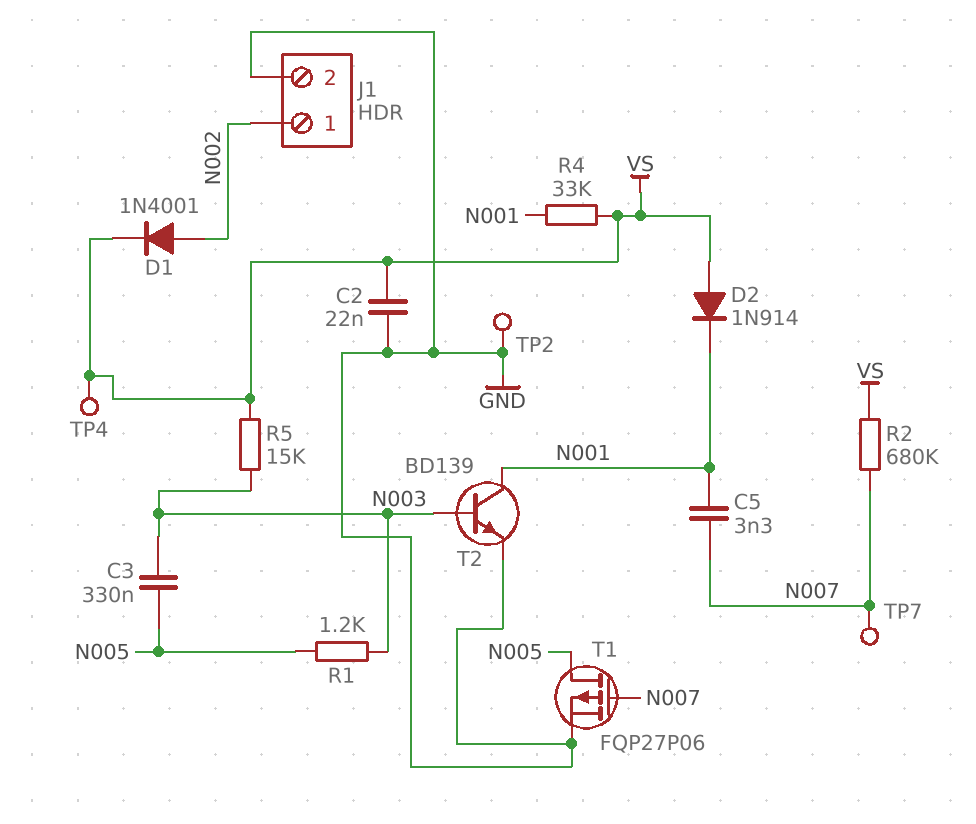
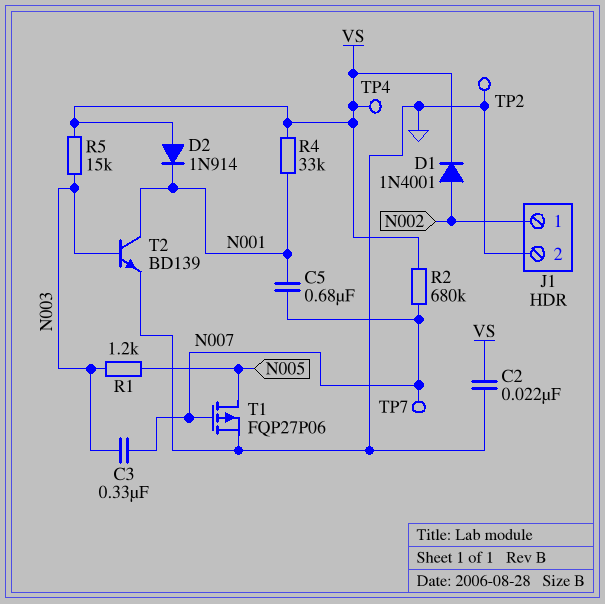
C3: 330nF (N003, N005) -> 330nF (N003, N007)
C5: 3.3nF (N001, N007) -> 680nF (N001, N007)

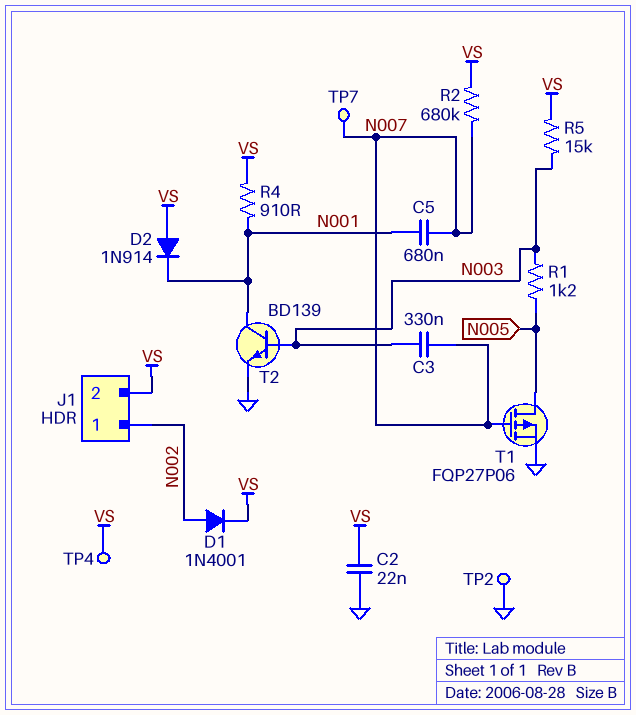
J1 pin 2: GND -> VS
R4: 33k (N001, VS) -> 910 (N001, VS)

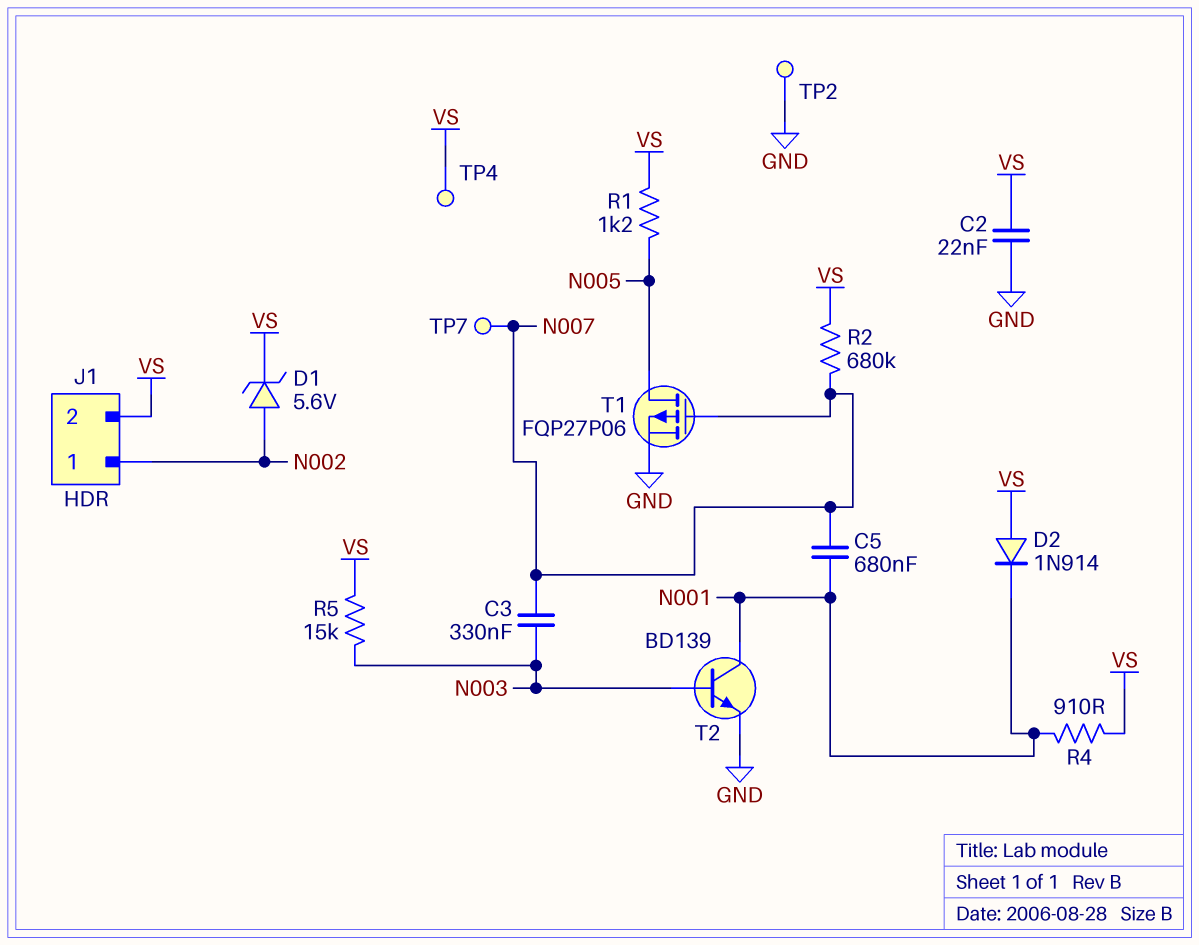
D1: diode 1N4001 (A N002, K VS) -> zener 5.6V (A N002, K VS)
R1: 1.2k (N003, N005) -> 1.2k (N005, VS)

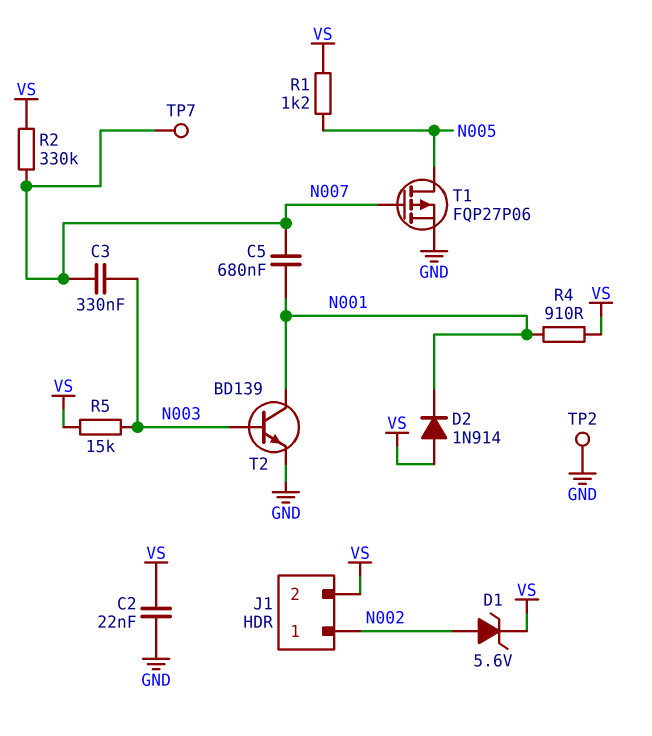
R2: 680k (N007, VS) -> 330k (N007, VS)
TP4: test point (VS) -> none

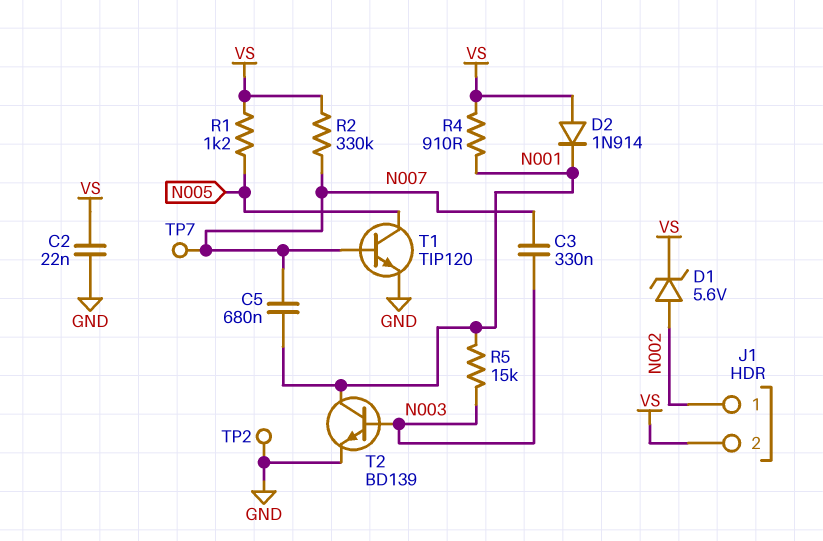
R5: 15k (N003, VS) -> 15k (N001, N003)
T1: PMOS FQP27P06 (G N007, D N005, S GND) -> NPN TIP120 (B N007, C N005, E GND)

